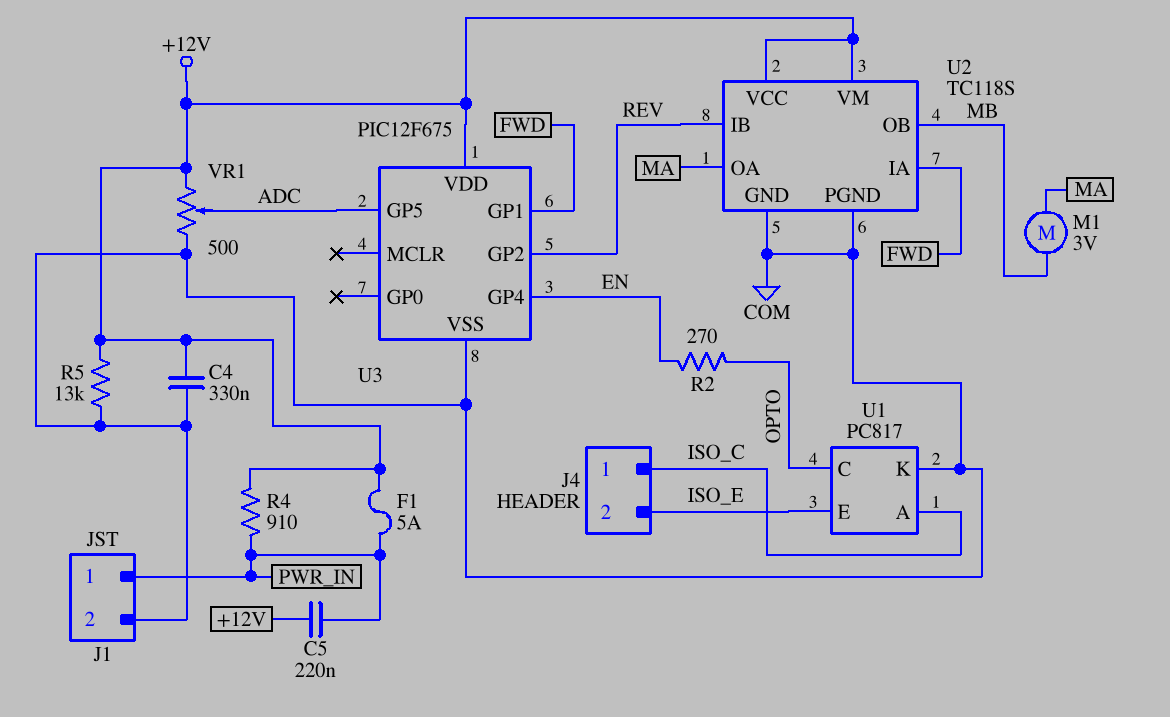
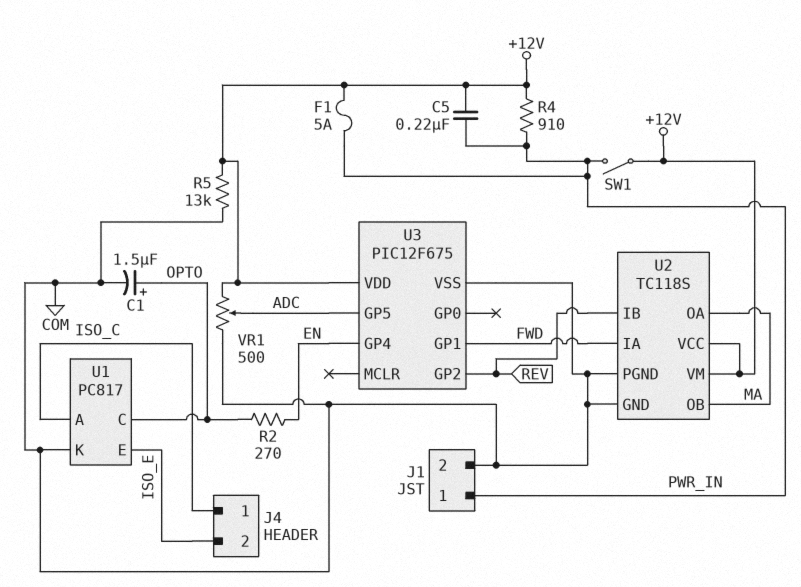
C1: none -> 1.5uF (plus OPTO, minus COM)
C4: 330nF (+12V, COM) -> none
M1: motor 3V (MA, MB) -> none
SW1: none -> switch (+12V, PWR_IN)
U2 pin OB: MB -> MA

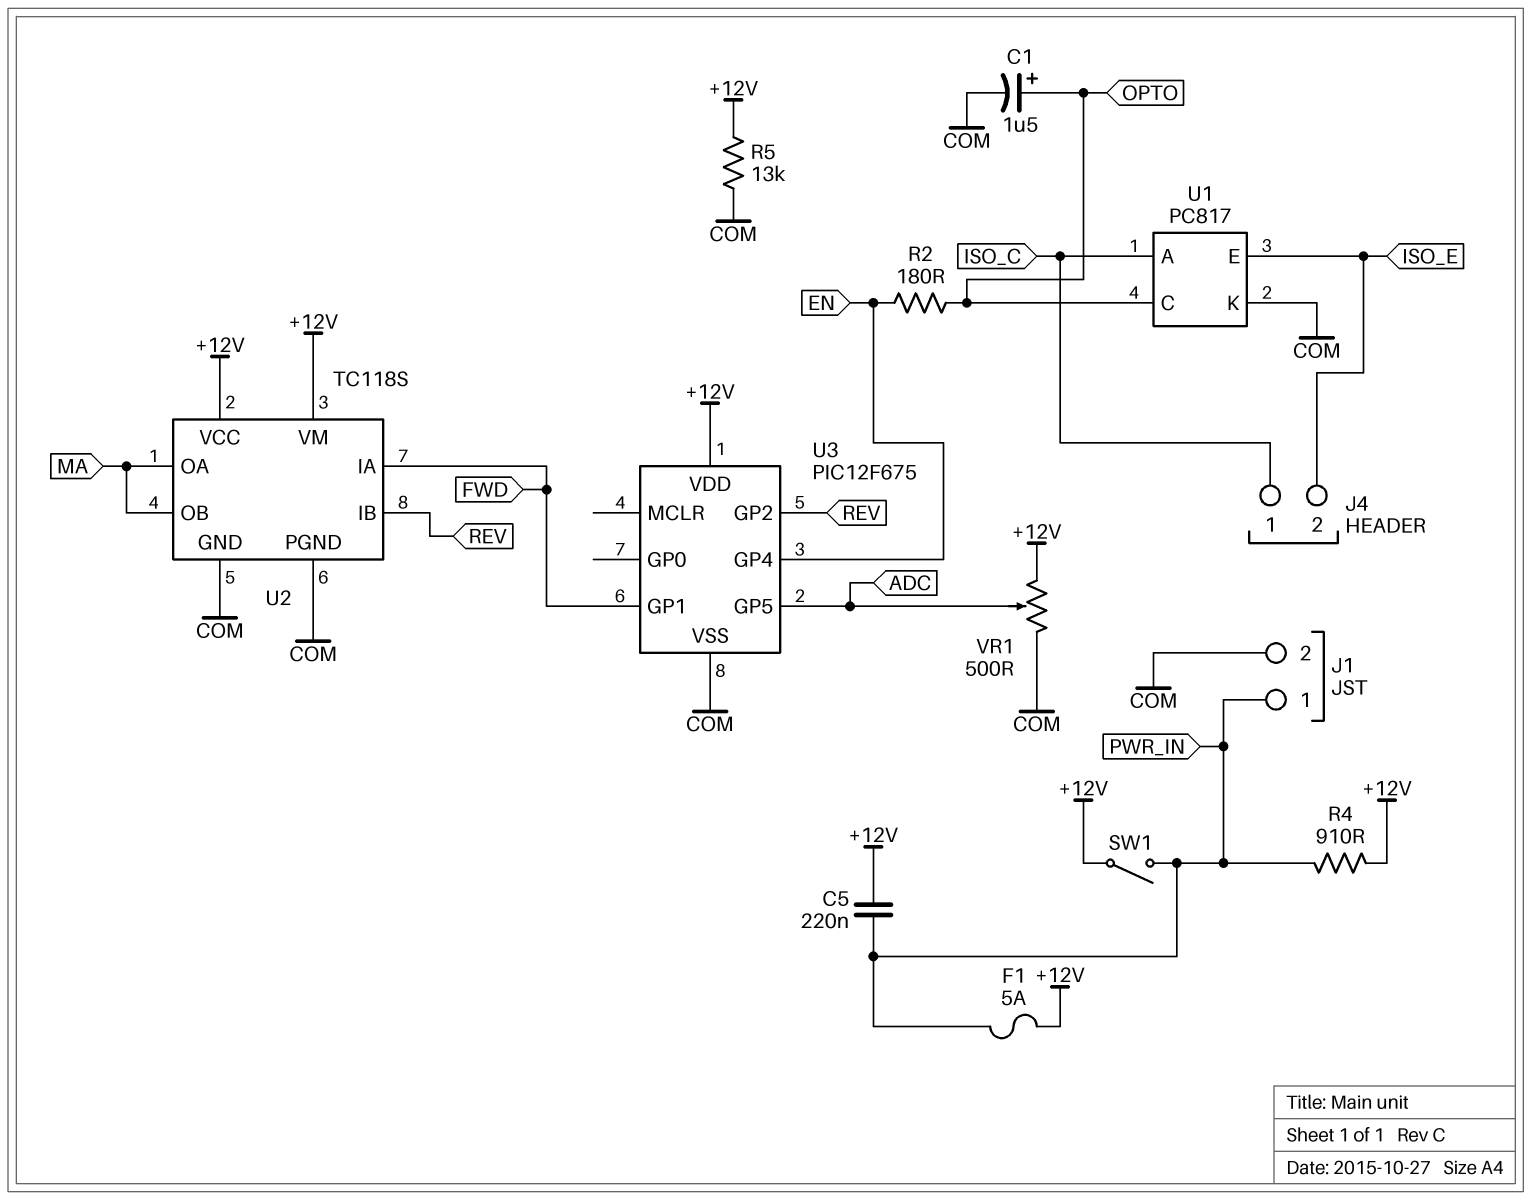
R2: 270 (EN, OPTO) -> 180 (EN, OPTO)

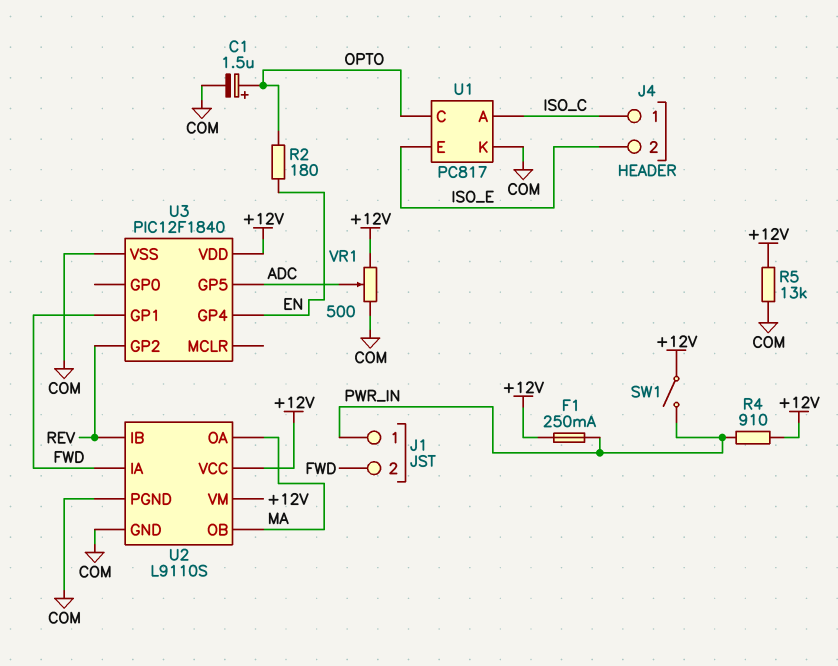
C5: 220nF (+12V, PWR_IN) -> none
F1: 5A (+12V, PWR_IN) -> 250mA (+12V, PWR_IN)
J1 pin 2: COM -> FWD
U2: TC118S -> L9110S
U3: PIC12F675 -> PIC12F1840

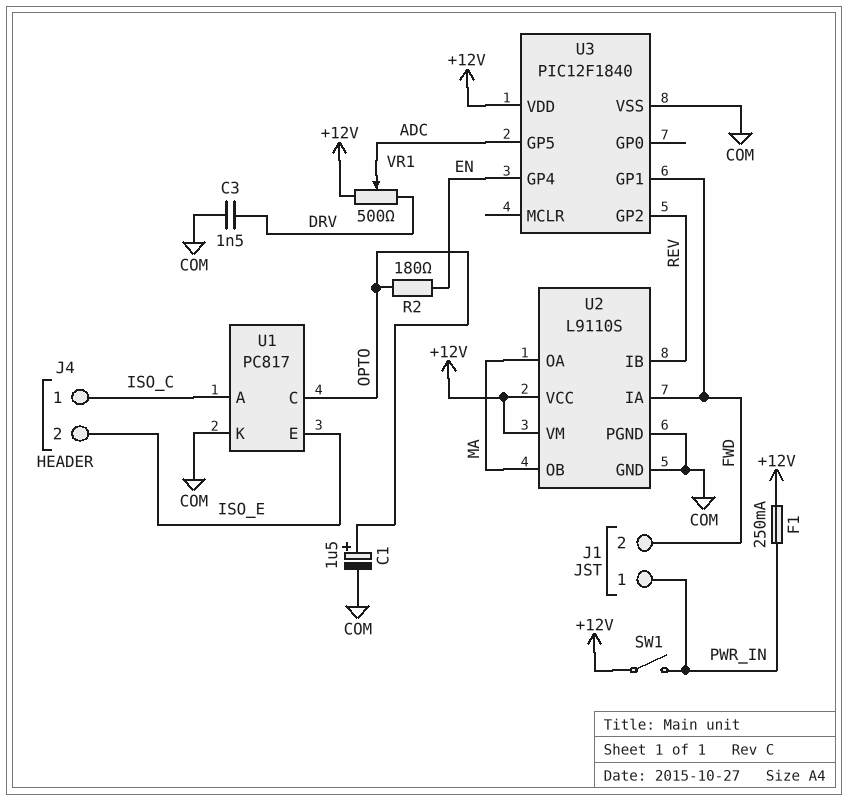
C3: none -> 1.5nF (COM, DRV)
R4: 910 (+12V, PWR_IN) -> none
R5: 13k (+12V, COM) -> none
VR1: 500 (+12V, COM, wiper ADC) -> 500 (+12V, DRV, wiper ADC)

